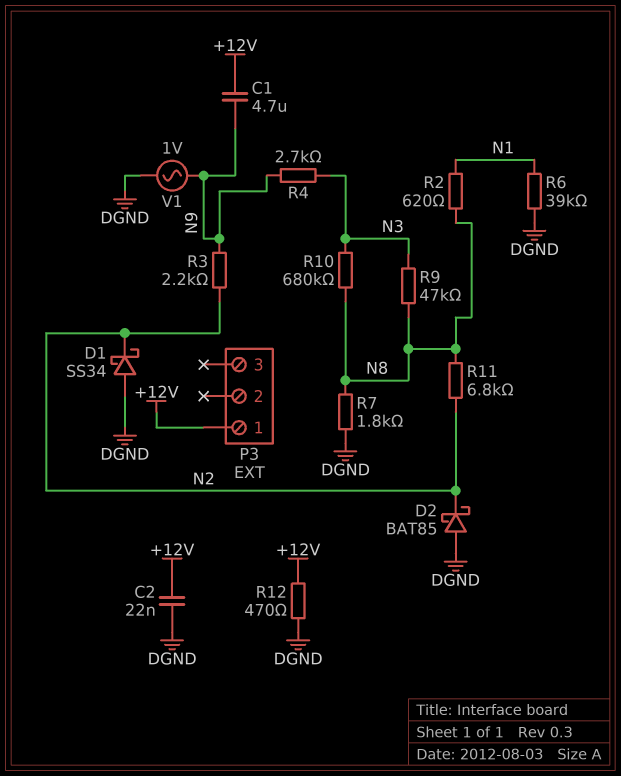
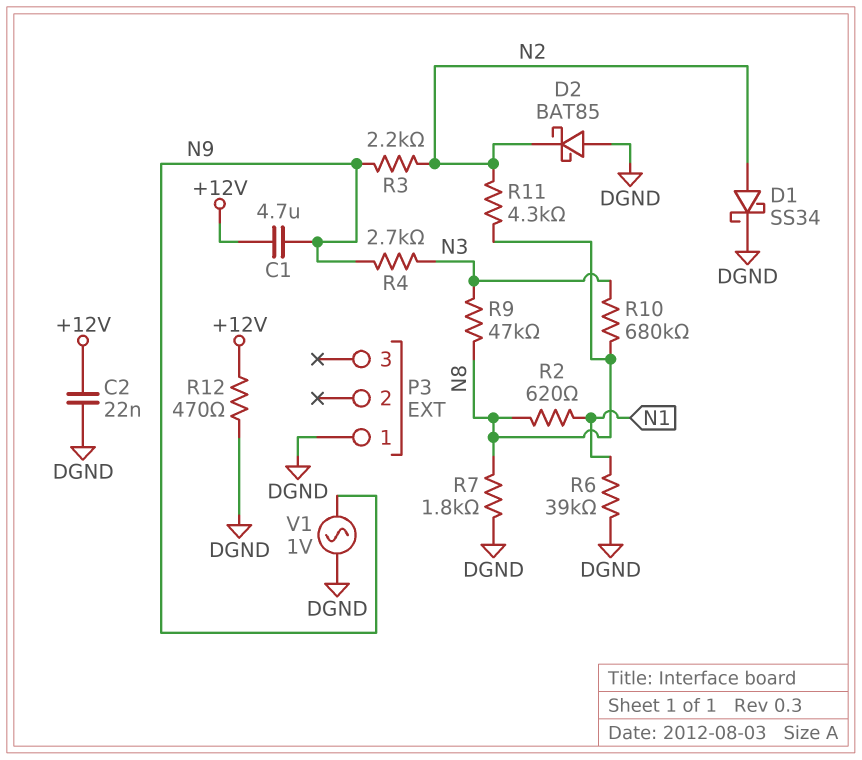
D1: schottky SS34 (A DGND, K N2) -> schottky SS34 (A N2, K DGND)
P3 pin 1: +12V -> DGND
R11: 6.8k (N2, N8) -> 4.3k (N2, N8)

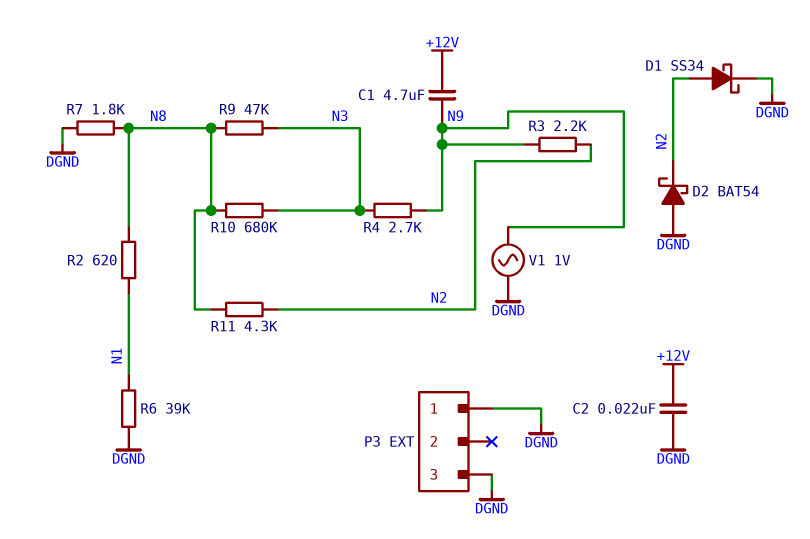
D2: schottky BAT85 (A DGND, K N2) -> schottky BAT54 (A DGND, K N2)
P3 pin 3: none -> DGND
R12: 470 (+12V, DGND) -> none

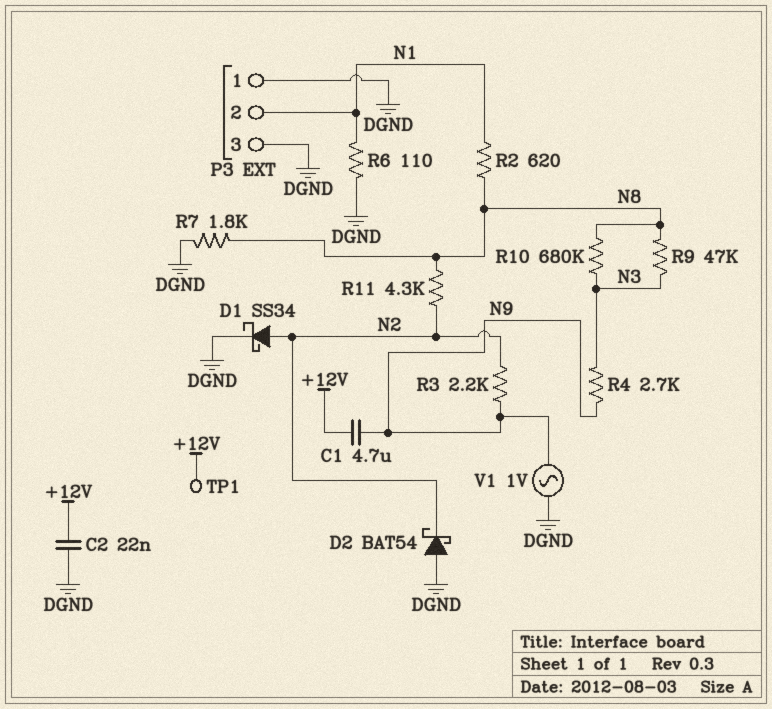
P3 pin 2: none -> N1
R6: 39k (DGND, N1) -> 110 (DGND, N1)
TP1: none -> test point (+12V)

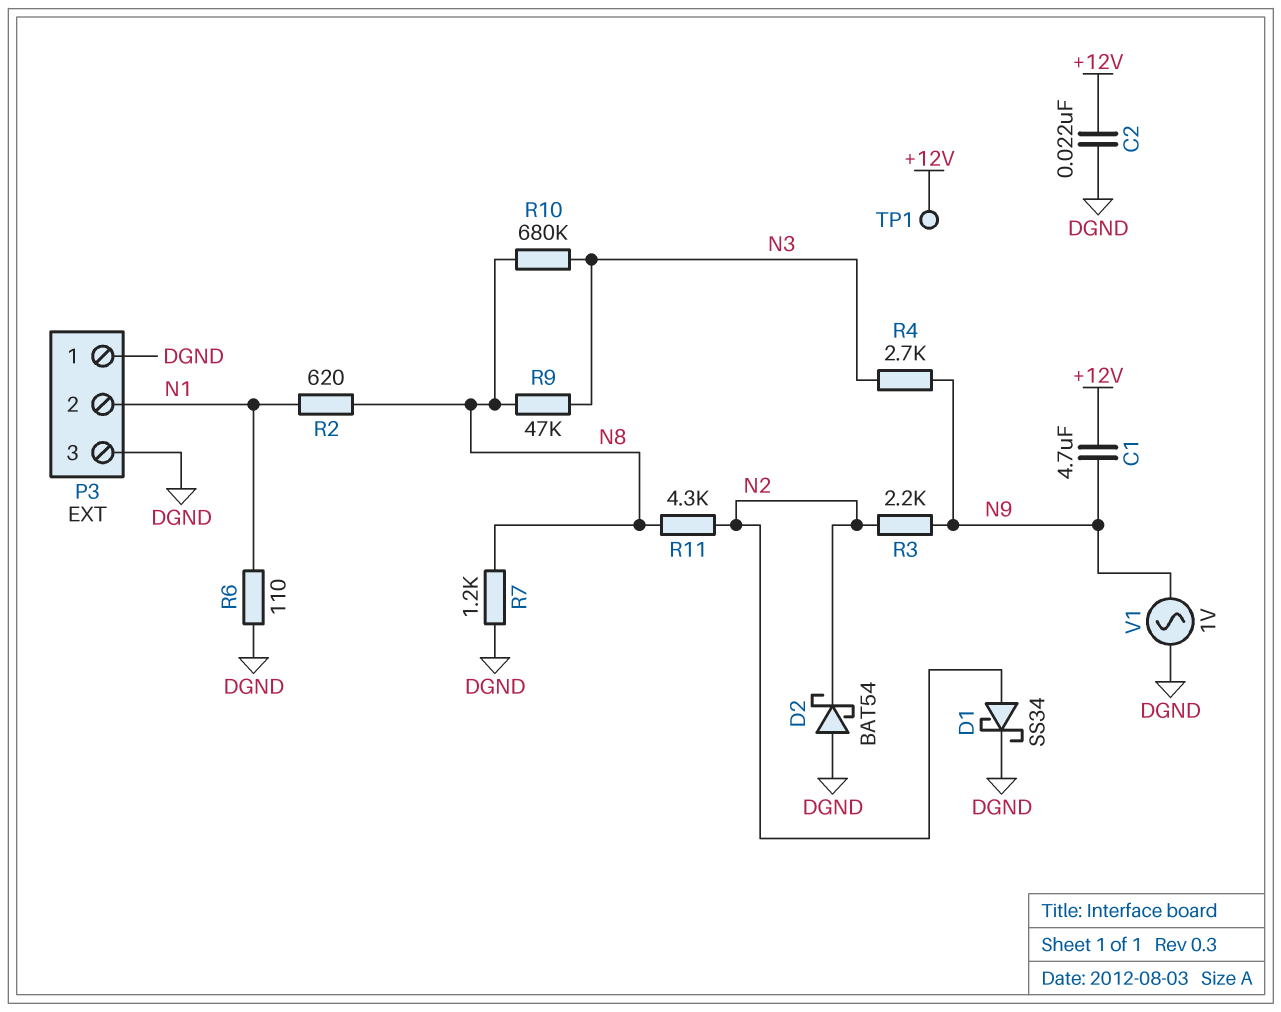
R7: 1.8k (DGND, N8) -> 1.2k (DGND, N8)

